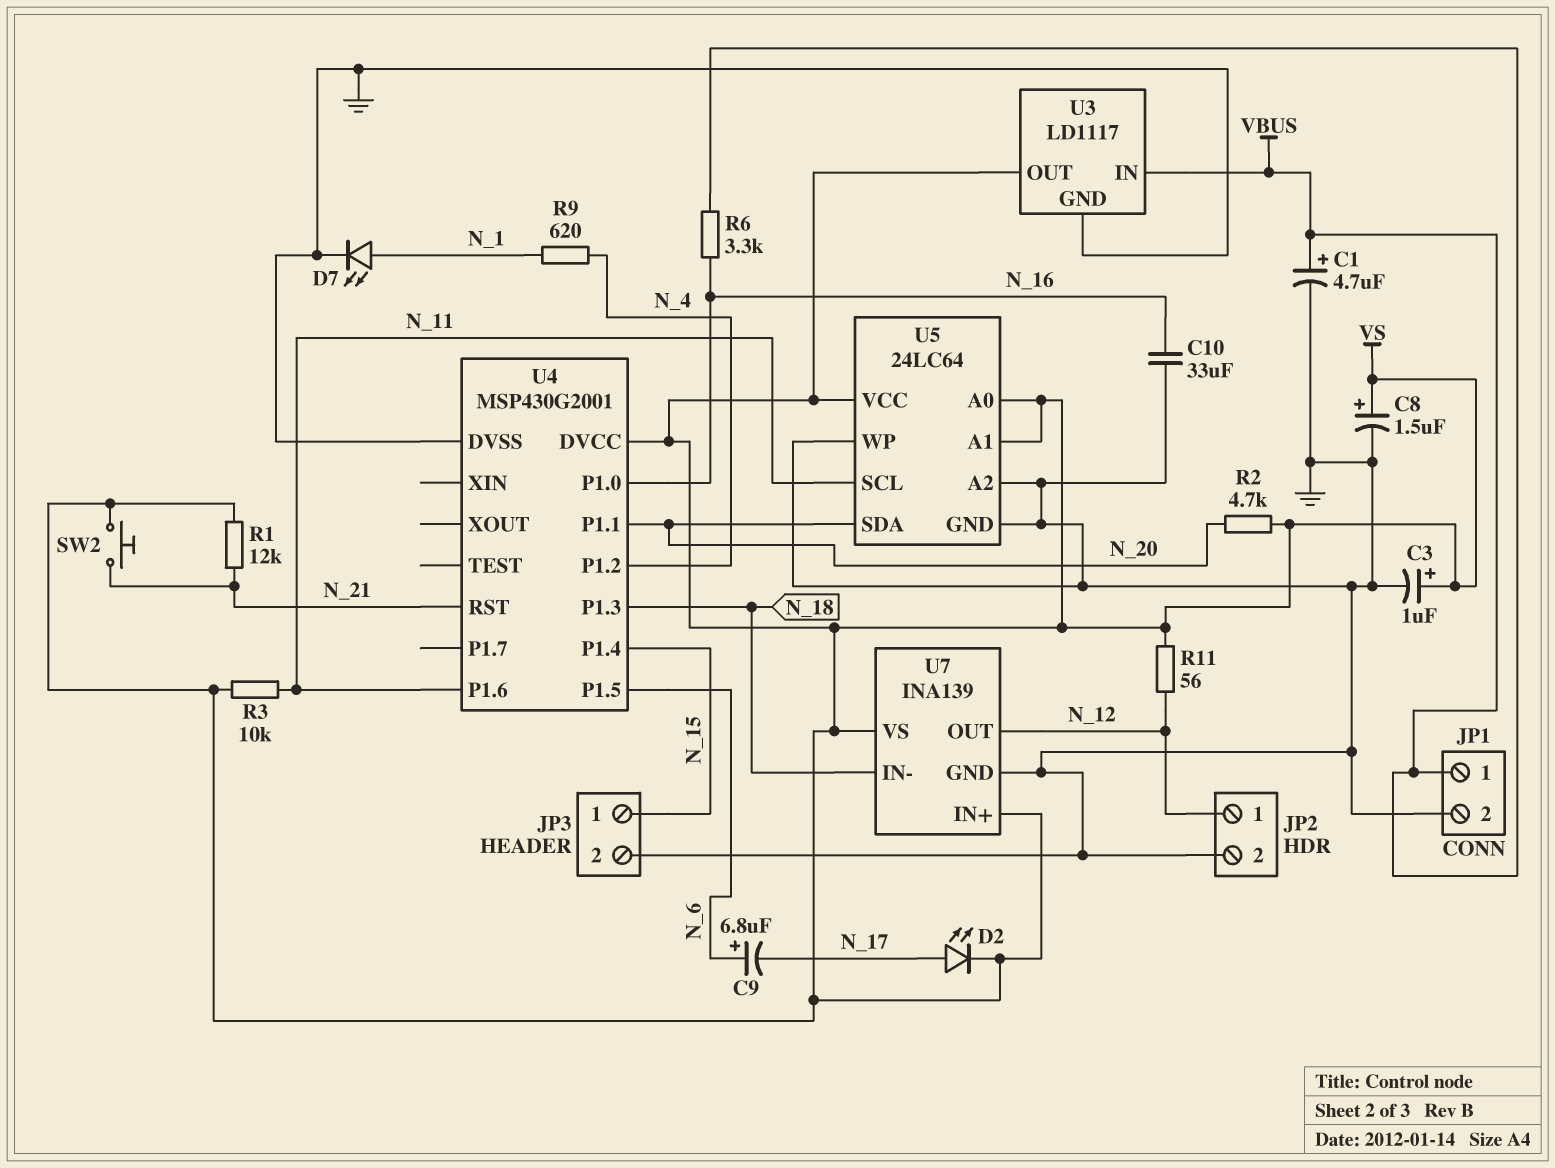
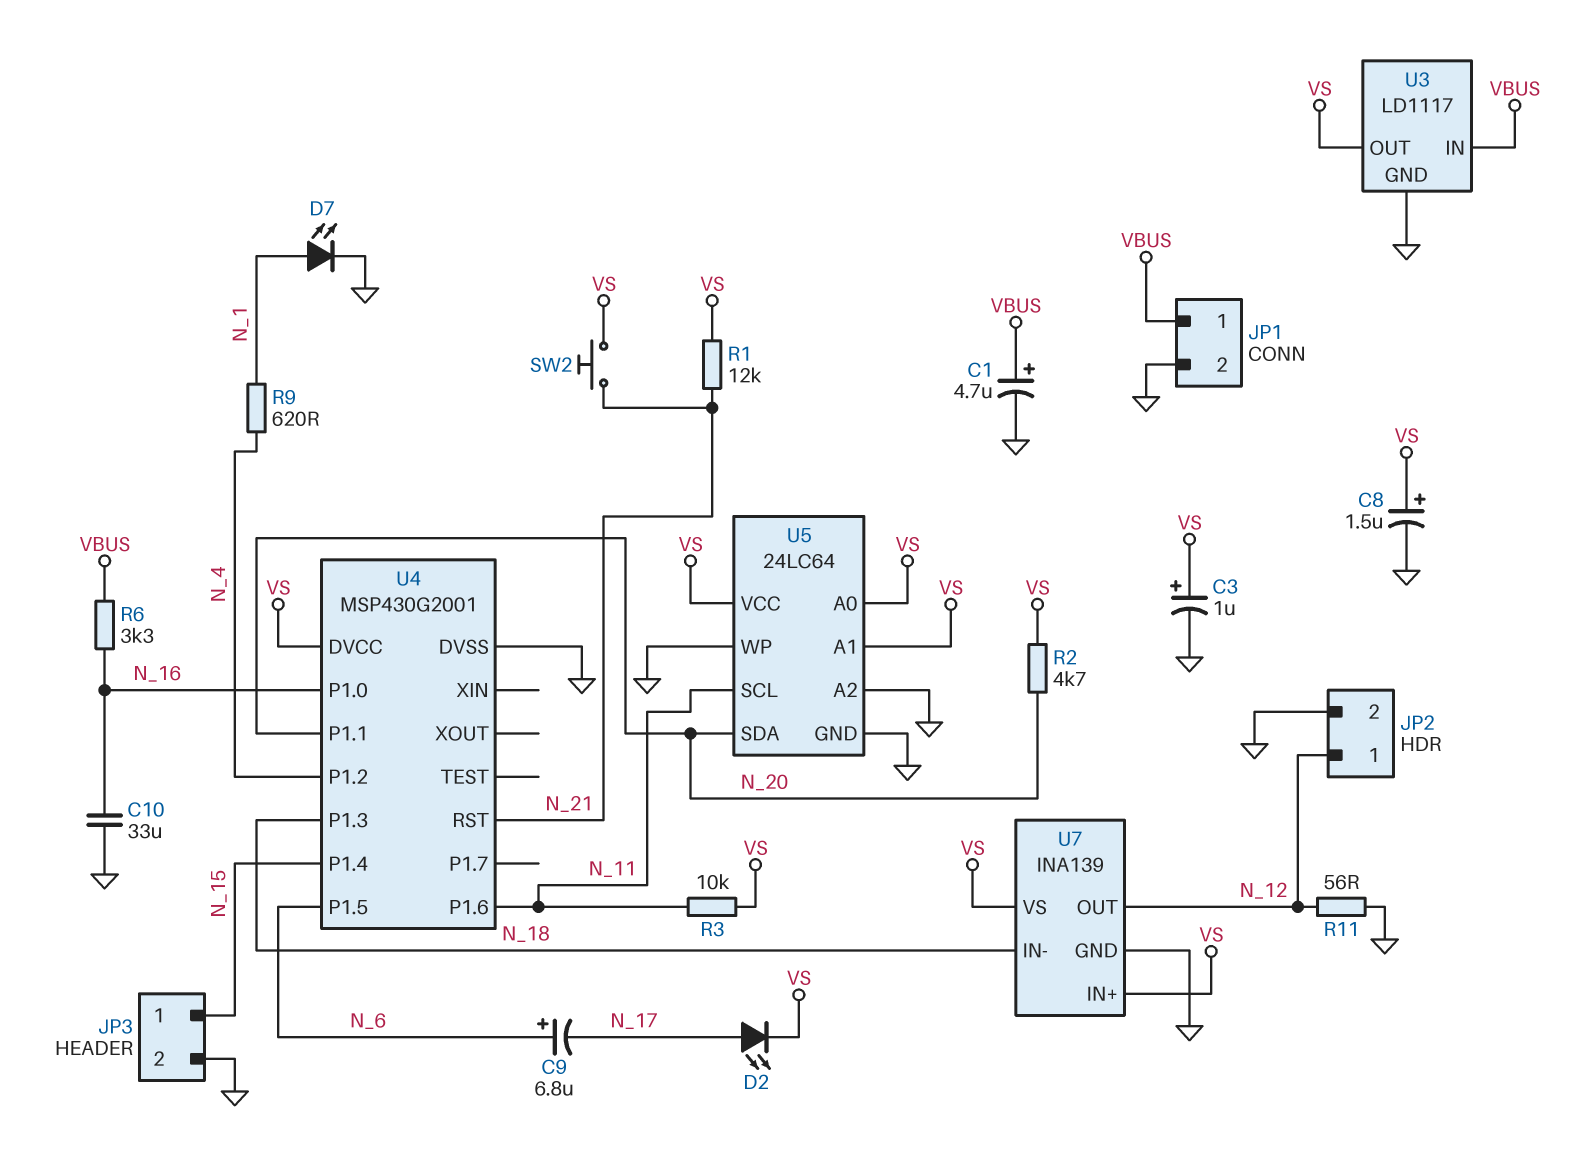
R11: 56 (N_12, VS) -> 56 (GND, N_12)

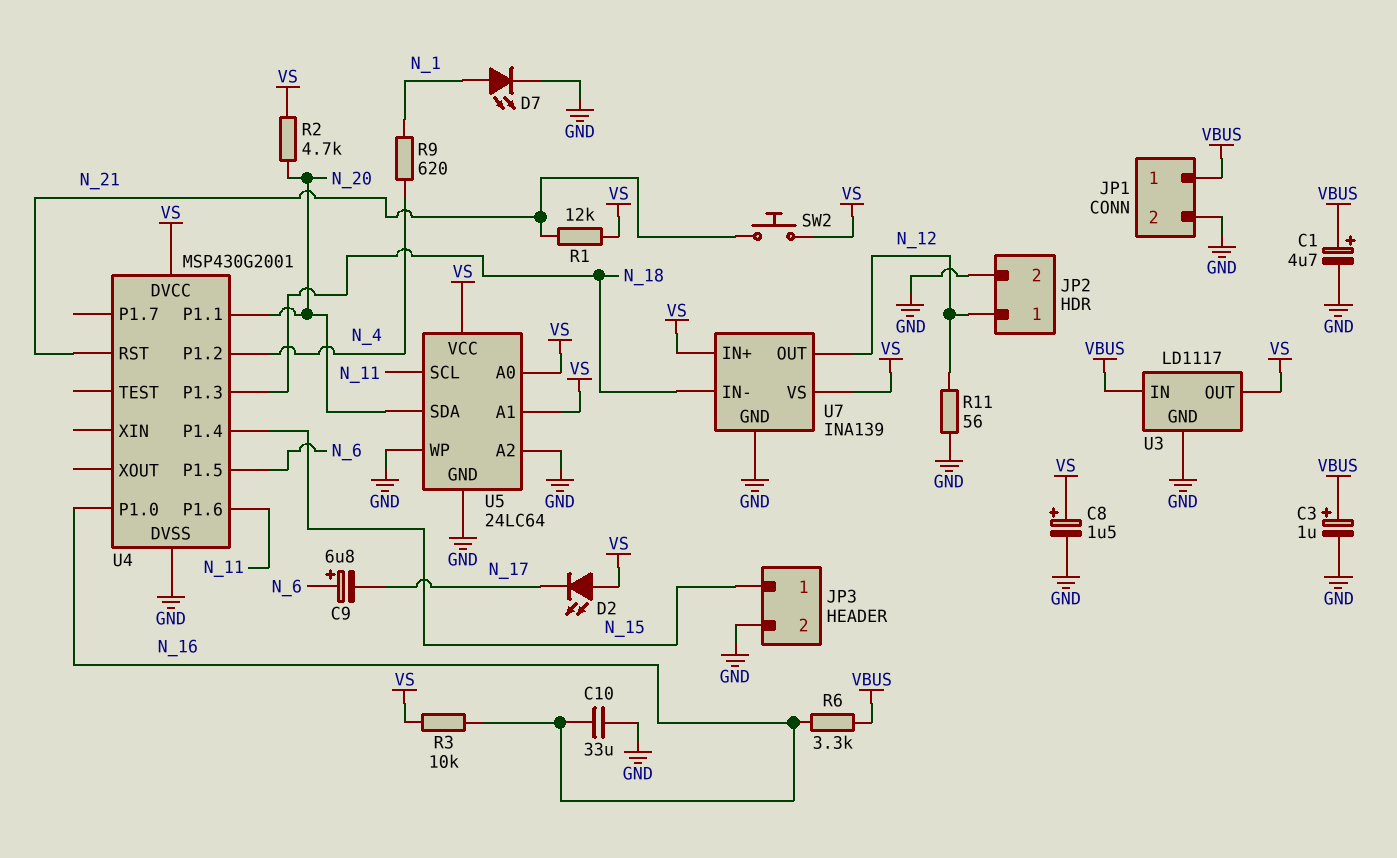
C3: 1uF (plus VS, minus GND) -> 1uF (plus VBUS, minus GND)
D2: LED (A N_17, K VS) -> LED (A VS, K N_17)
R3: 10k (N_11, VS) -> 10k (N_16, VS)

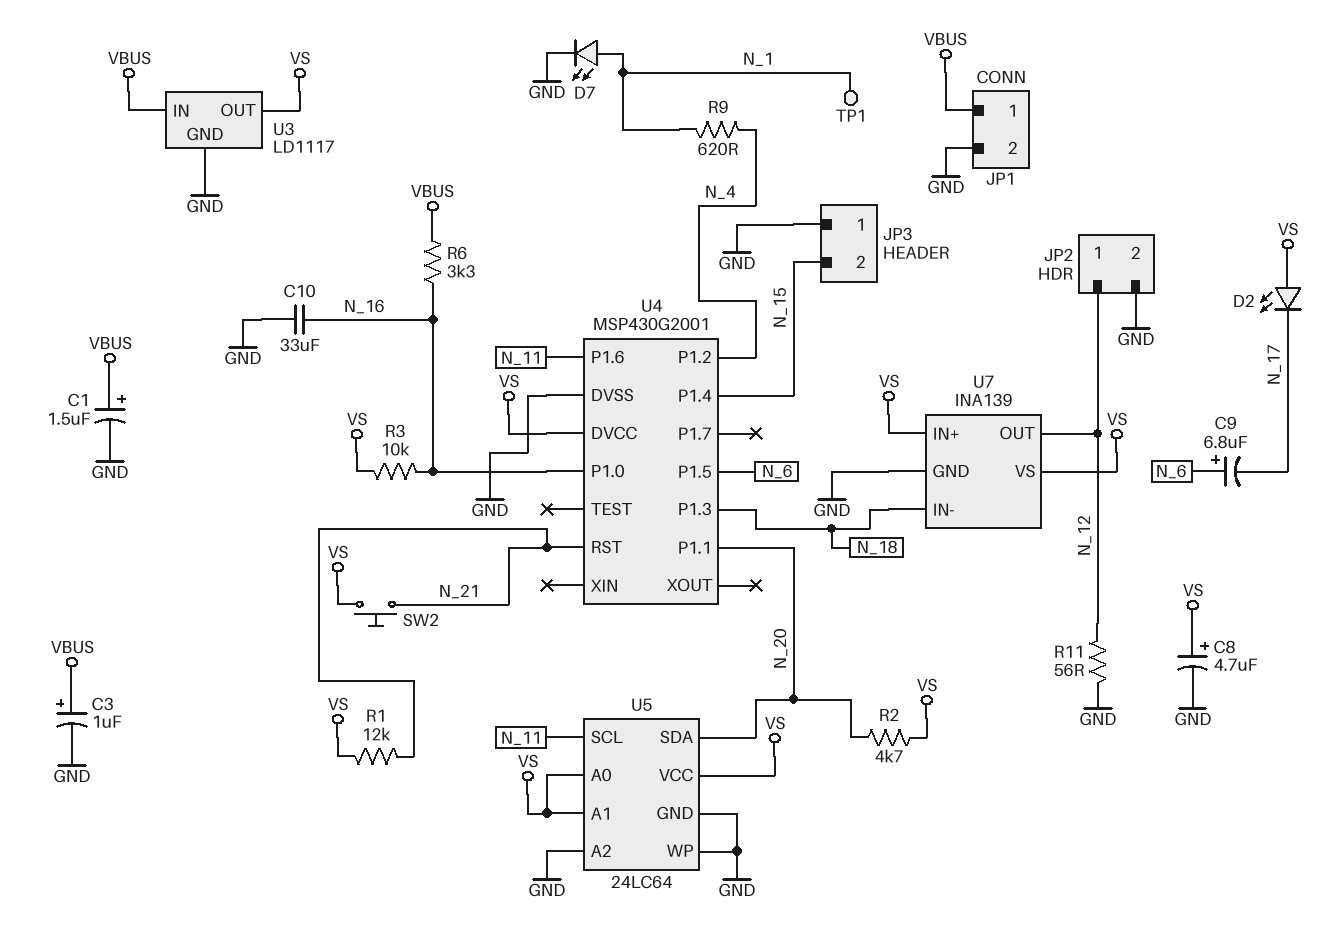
C1: 4.7uF (plus VBUS, minus GND) -> 1.5uF (plus VBUS, minus GND)
C8: 1.5uF (plus VS, minus GND) -> 4.7uF (plus VS, minus GND)
JP3 pin 1: N_15 -> GND
JP3 pin 2: GND -> N_15
TP1: none -> test point (N_1)

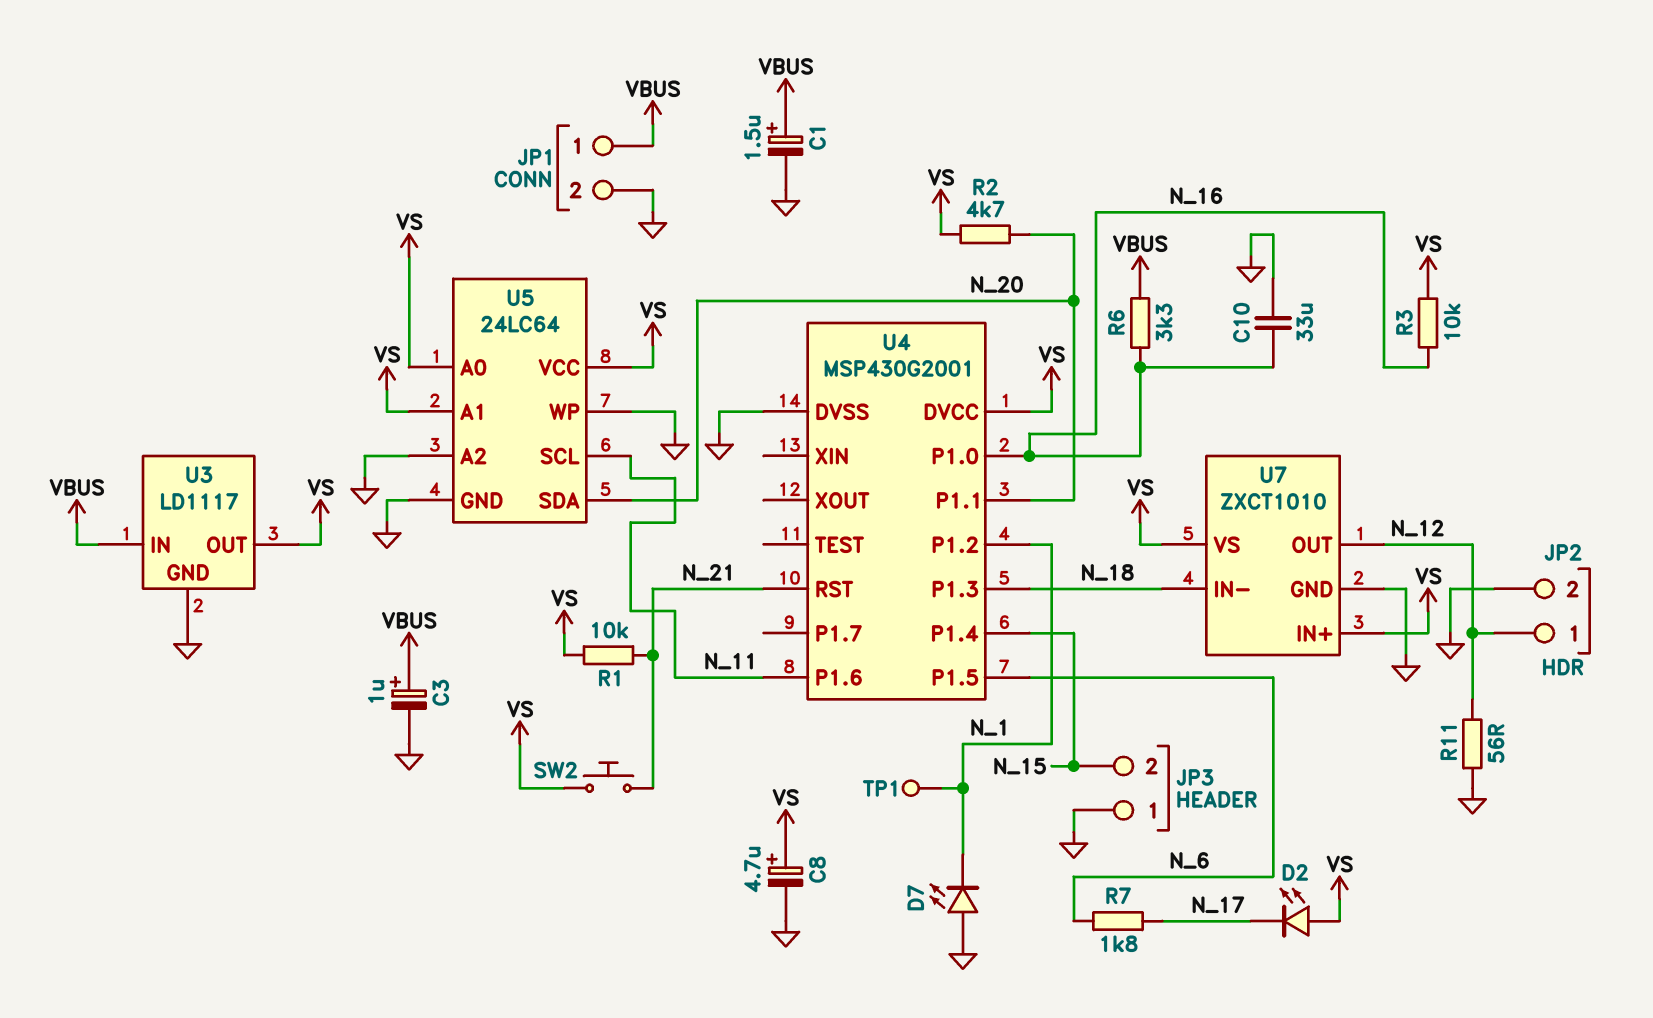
C9: 6.8uF (plus N_6, minus N_17) -> none
D7: LED (A N_1, K GND) -> LED (A GND, K N_1)
R1: 12k (N_21, VS) -> 10k (N_21, VS)
R7: none -> 1.8k (N_6, N_17)
R9: 620 (N_1, N_4) -> none
U4 pin P1.2: N_4 -> N_1
U7: INA139 -> ZXCT1010

